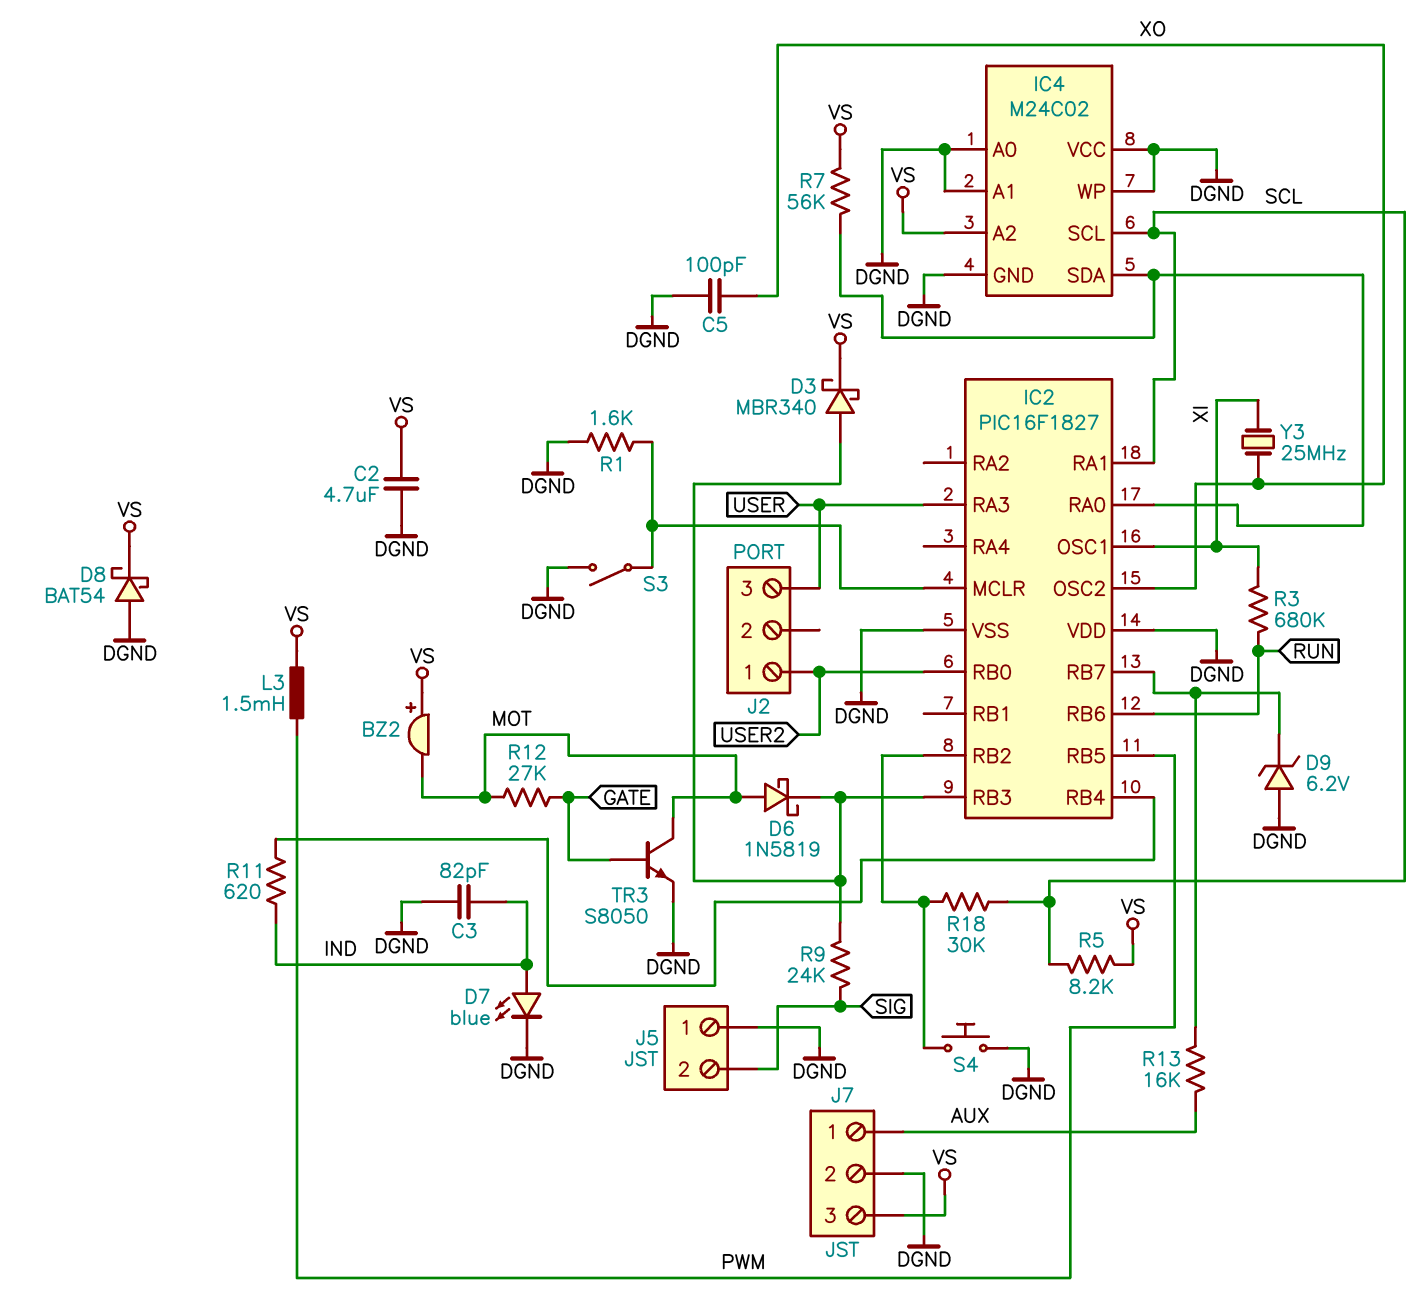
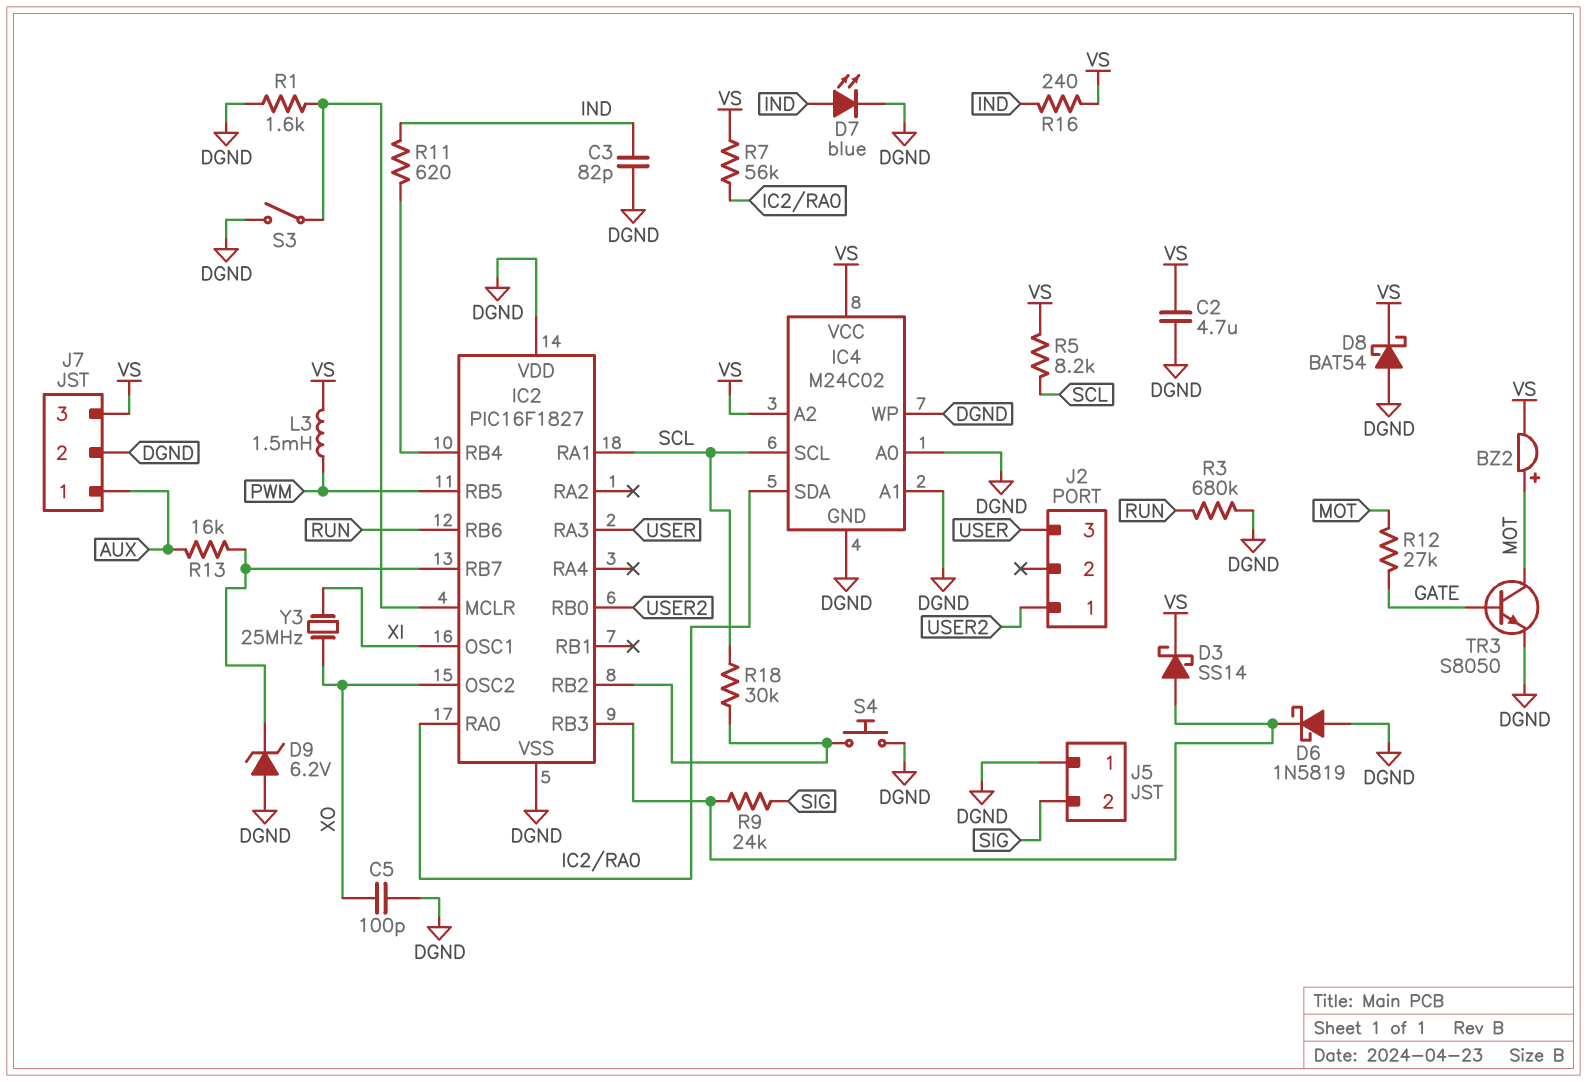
BZ2: buzzer (plus VS, minus MOT) -> buzzer (plus MOT, minus VS)
D3: schottky MBR340 (A IC2/RB3, K VS) -> schottky SS14 (A IC2/RB3, K VS)
D6: schottky 1N5819 (A MOT, K IC2/RB3) -> schottky 1N5819 (A DGND, K IC2/RB3)
IC4 pin VCC: DGND -> VS
R3: 680k (RUN, XI) -> 680k (DGND, RUN)
R16: none -> 240 (IND, VS)

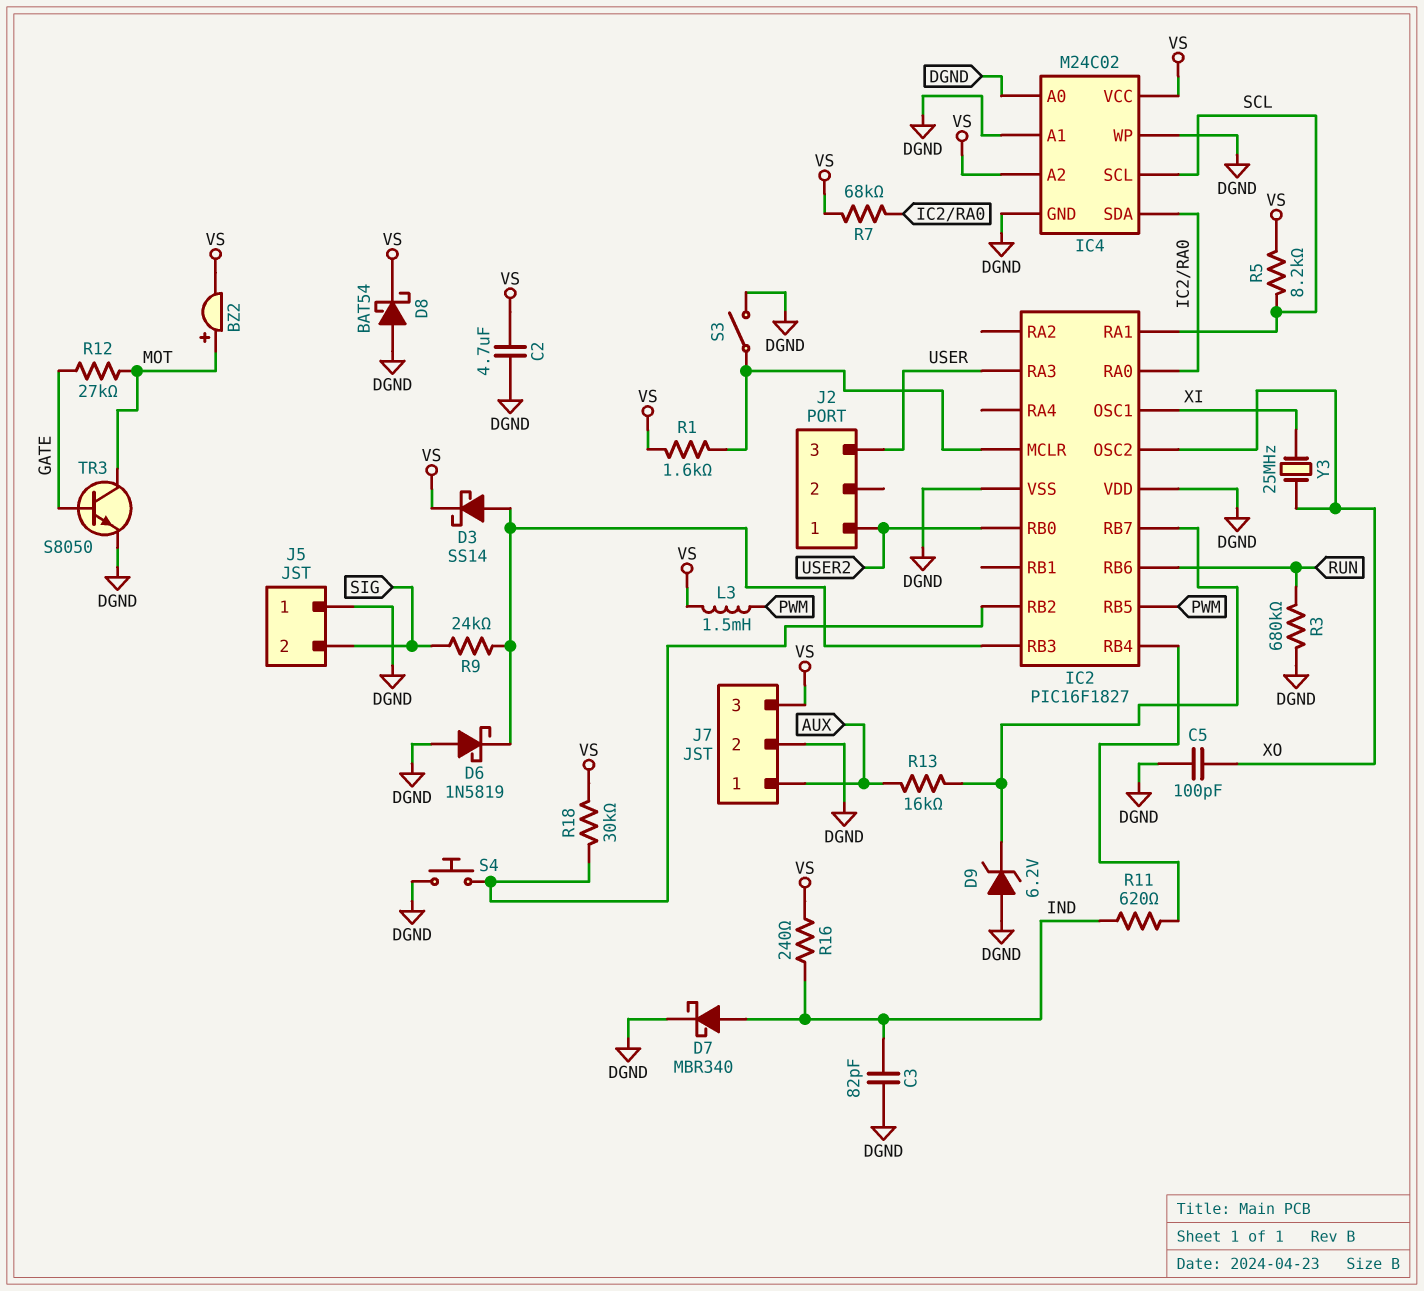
D7: LED blue (A IND, K DGND) -> schottky MBR340 (A IND, K DGND)
R1: 1.6k (DGND, IC2/MCLR) -> 1.6k (IC2/MCLR, VS)
R7: 56k (IC2/RA0, VS) -> 68k (IC2/RA0, VS)
R18: 30k (IC2/RB2, SCL) -> 30k (IC2/RB2, VS)

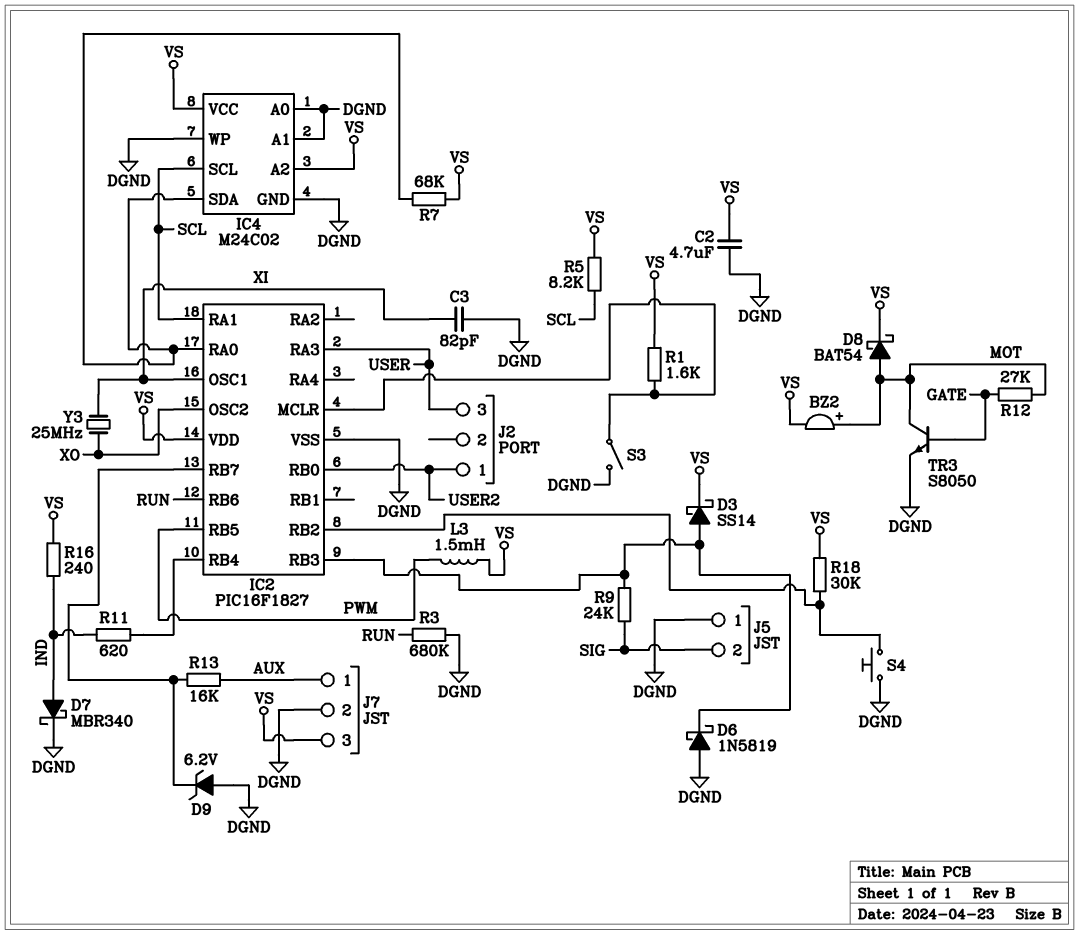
C3: 82pF (DGND, IND) -> 82pF (DGND, XI)
C5: 100pF (DGND, XO) -> none
D8: schottky BAT54 (A DGND, K VS) -> schottky BAT54 (A MOT, K VS)
IC2 pin VDD: DGND -> VS

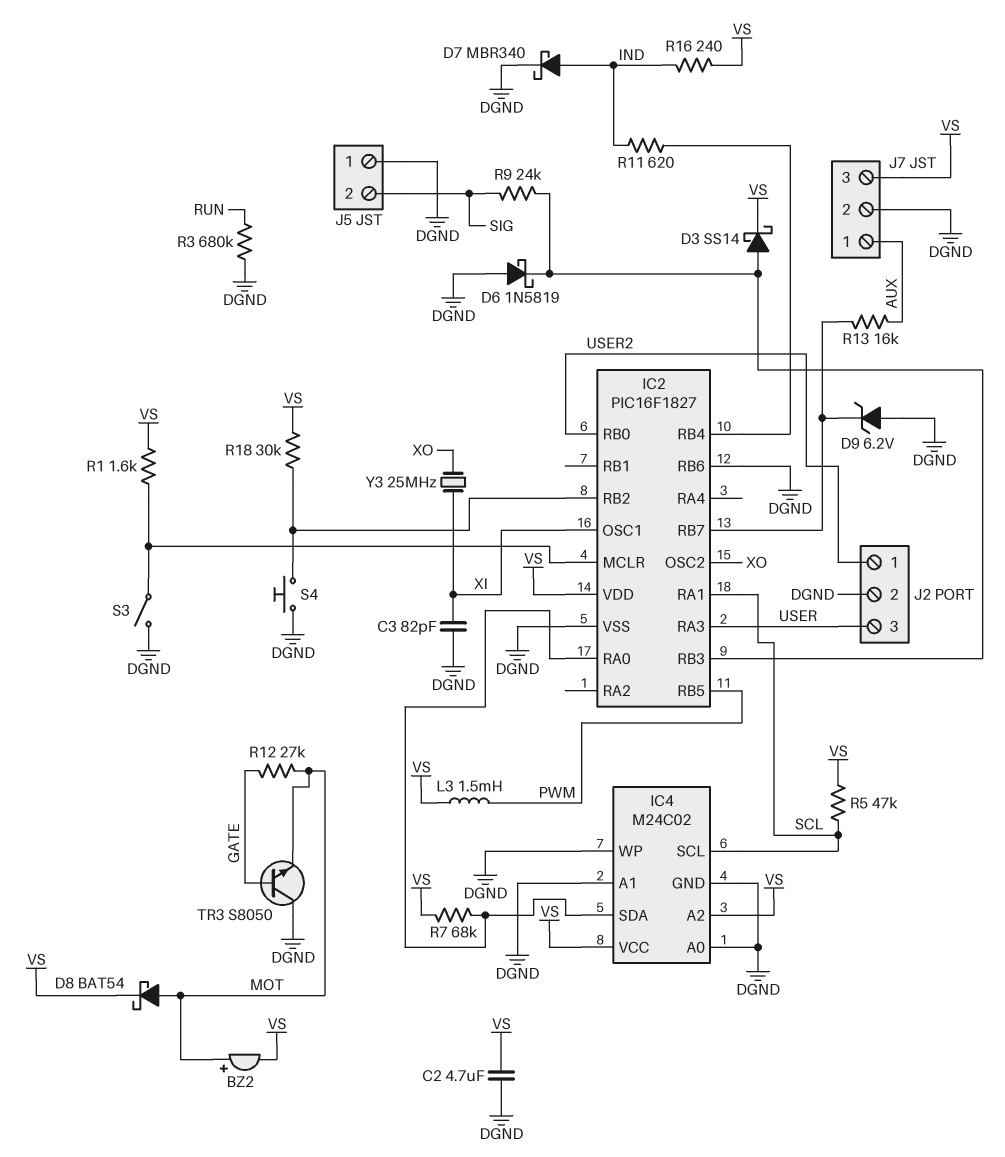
IC2 pin RB6: RUN -> DGND
J2 pin 2: none -> DGND
R5: 8.2k (SCL, VS) -> 47k (SCL, VS)
TR3: NPN S8050 (B GATE, C MOT, E DGND) -> NPN S8050 (B GATE, C DGND, E MOT)

